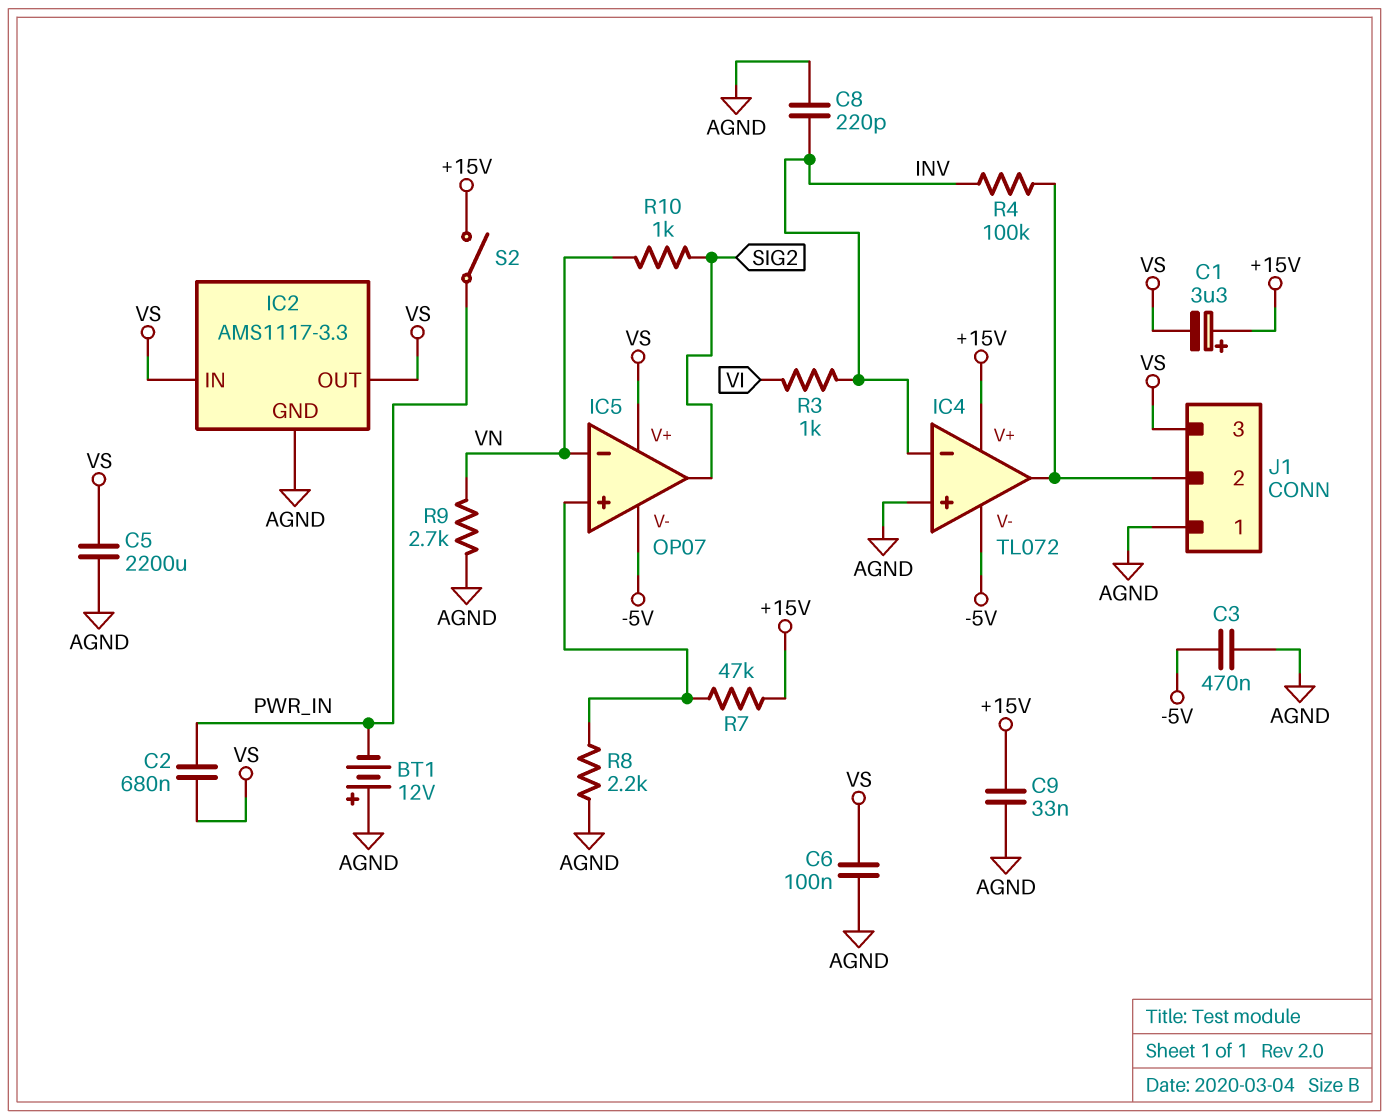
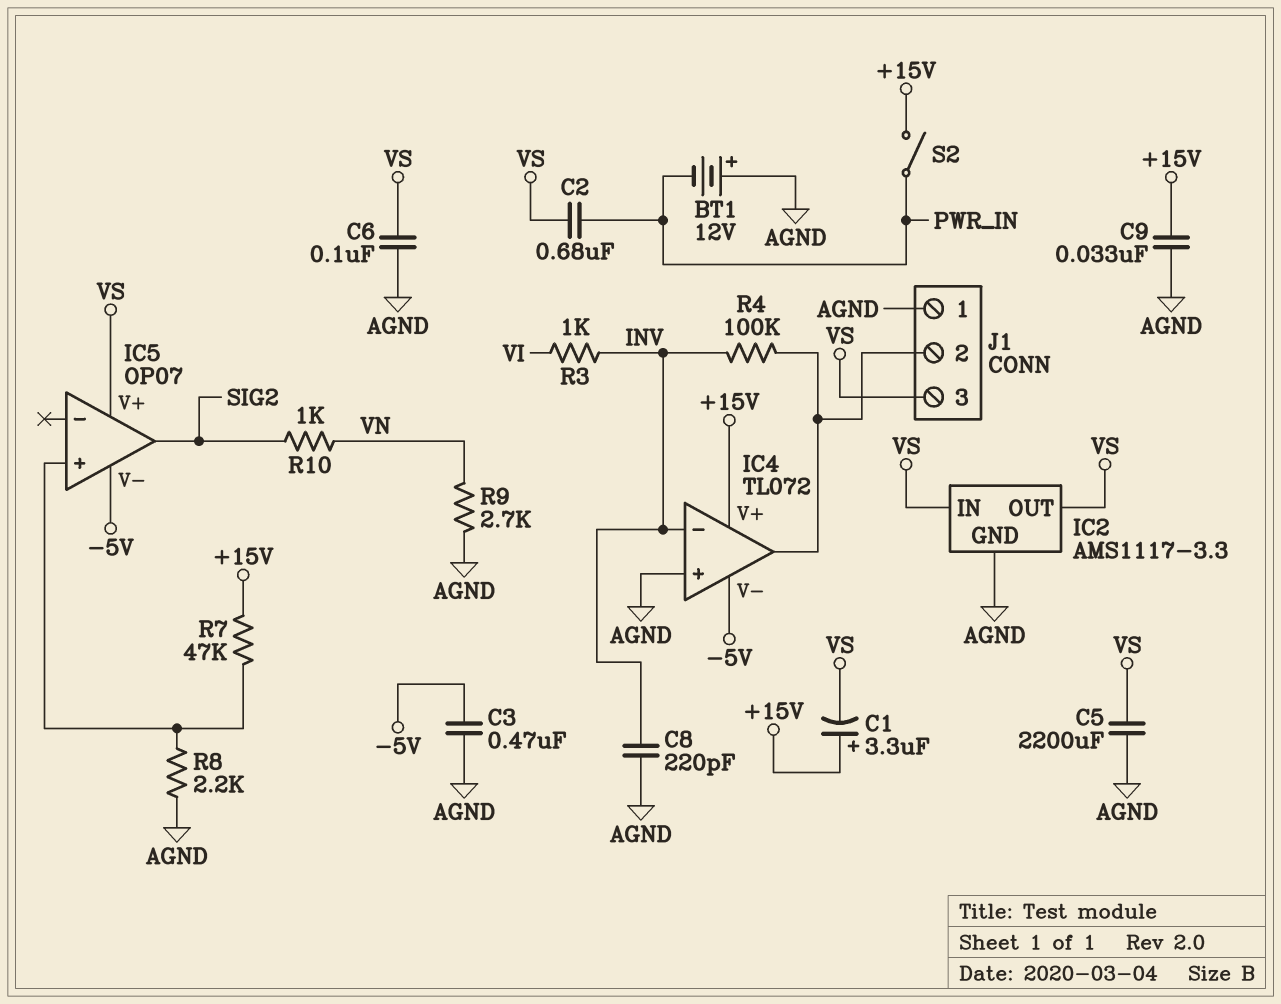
IC5 pin in-: VN -> none

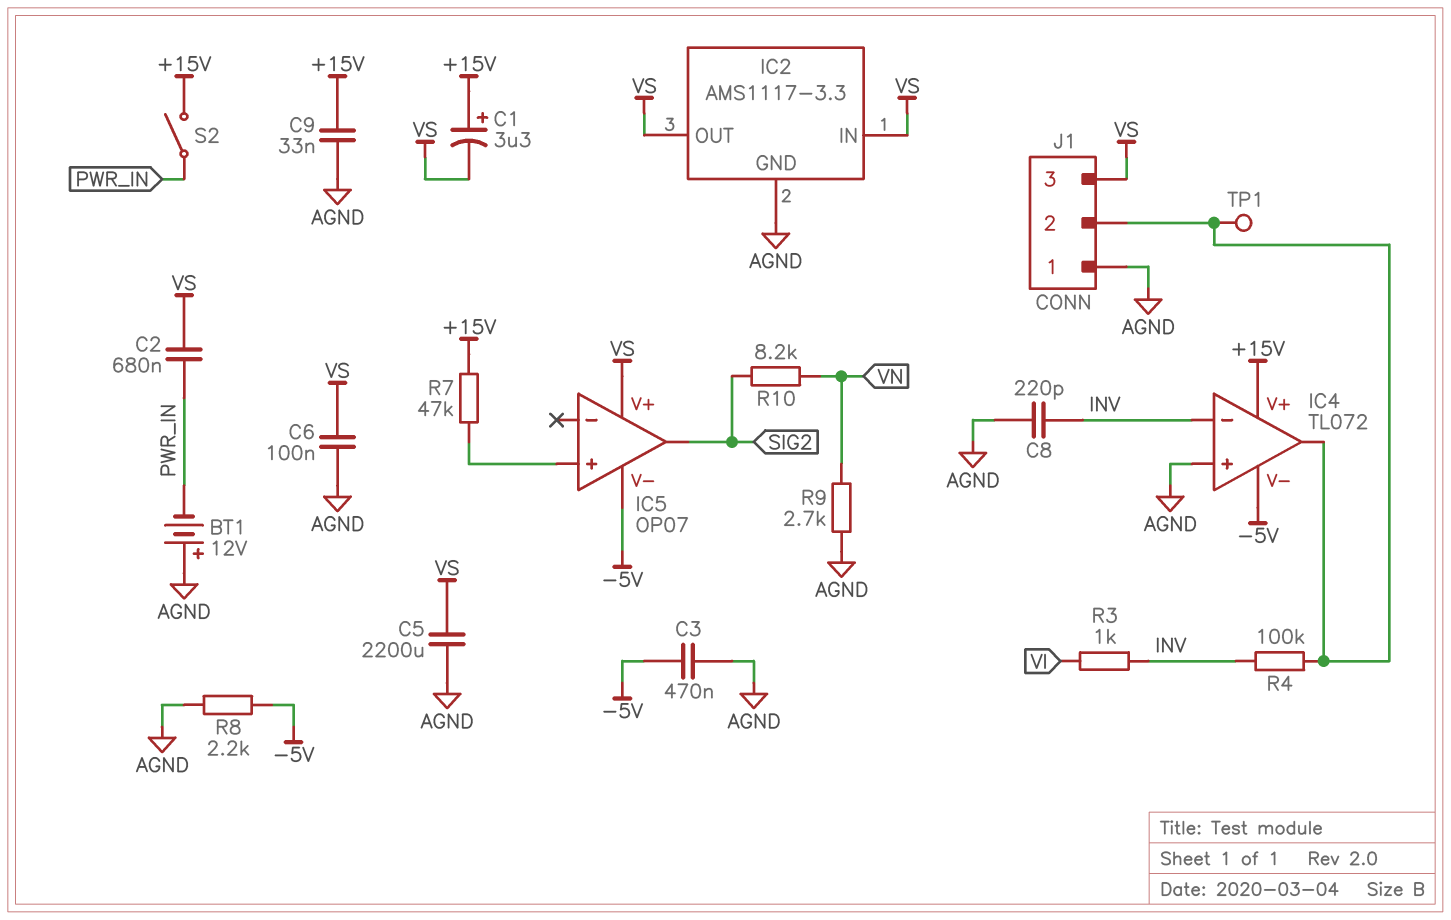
R8: 2.2k (AGND, IC5/in+) -> 2.2k (-5V, AGND)
R10: 1k (SIG2, VN) -> 8.2k (SIG2, VN)
TP1: none -> test point (IC4/out)

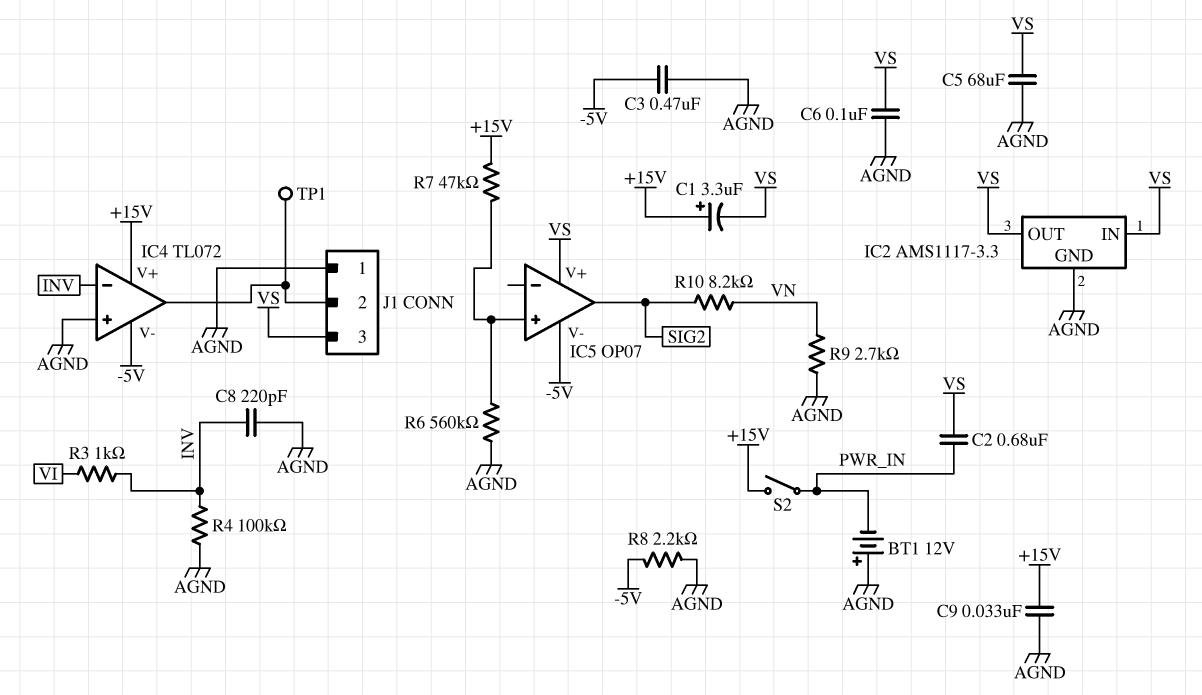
C5: 2200uF (AGND, VS) -> 68uF (AGND, VS)
R4: 100k (IC4/out, INV) -> 100k (AGND, INV)
R6: none -> 560k (AGND, IC5/in+)

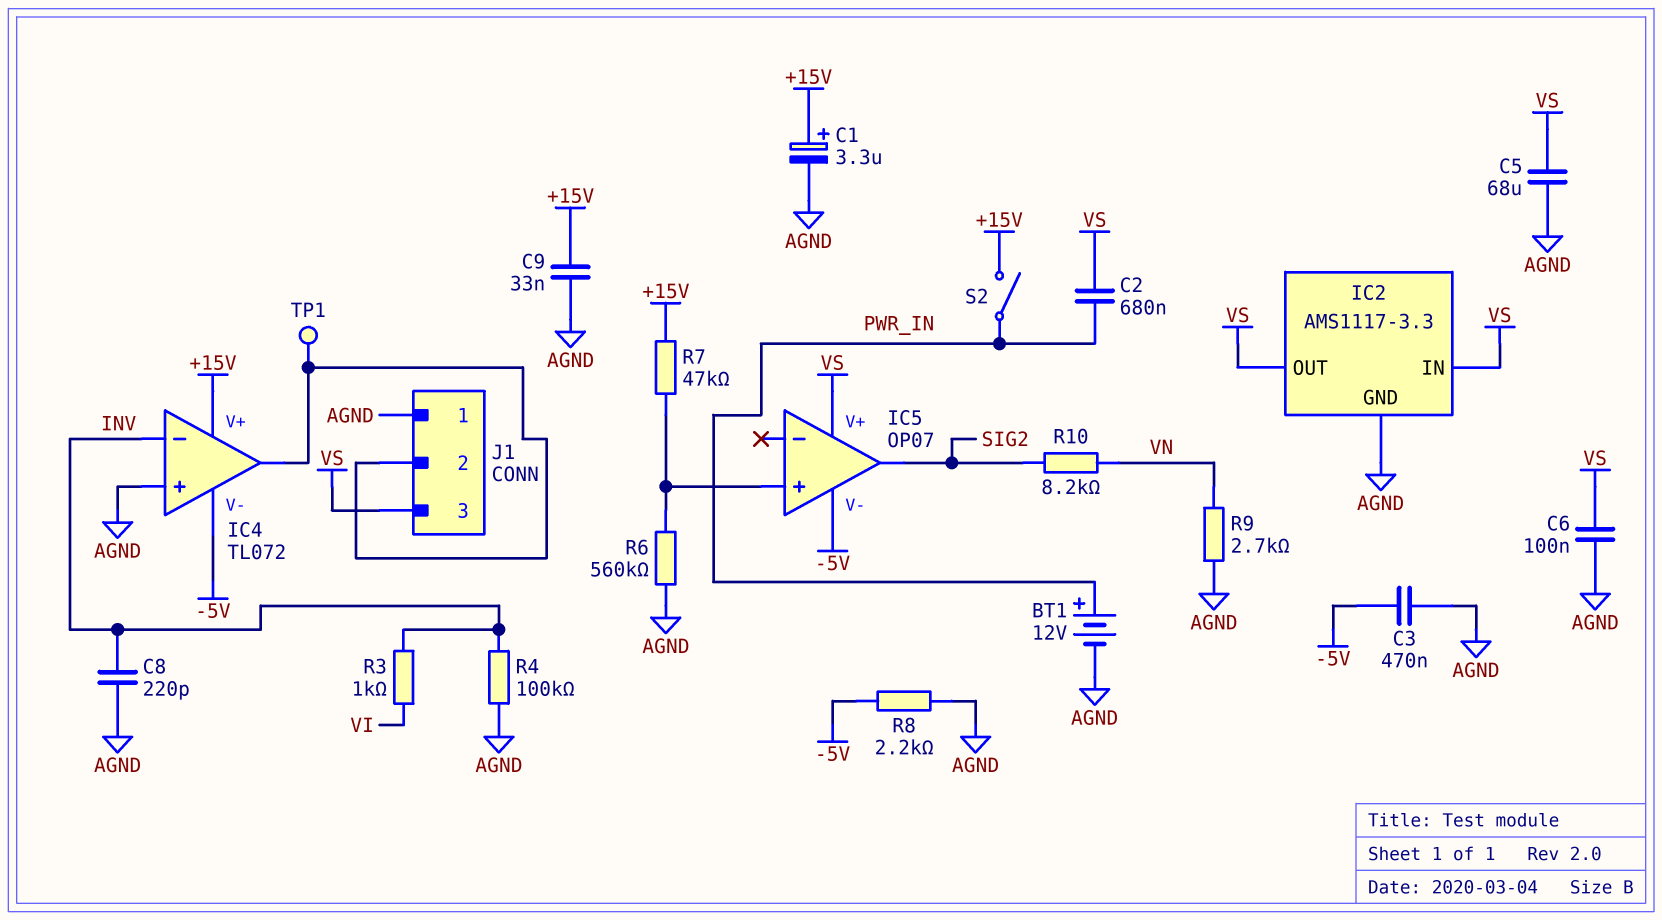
BT1: 12V (plus AGND, minus PWR_IN) -> 12V (plus PWR_IN, minus AGND)
C1: 3.3uF (plus +15V, minus VS) -> 3.3uF (plus +15V, minus AGND)

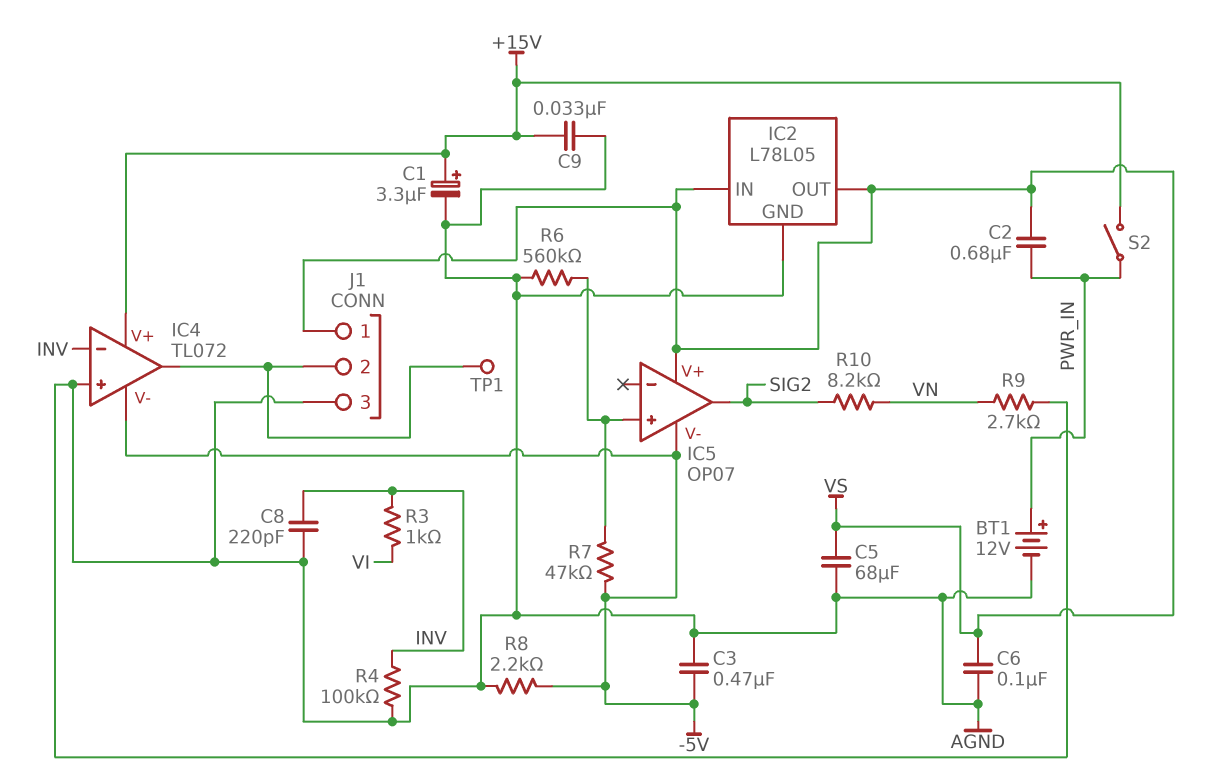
IC2: AMS1117-3.3 -> L78L05
J1 pin 1: AGND -> VS
J1 pin 3: VS -> AGND
R7: 47k (+15V, IC5/in+) -> 47k (-5V, IC5/in+)

